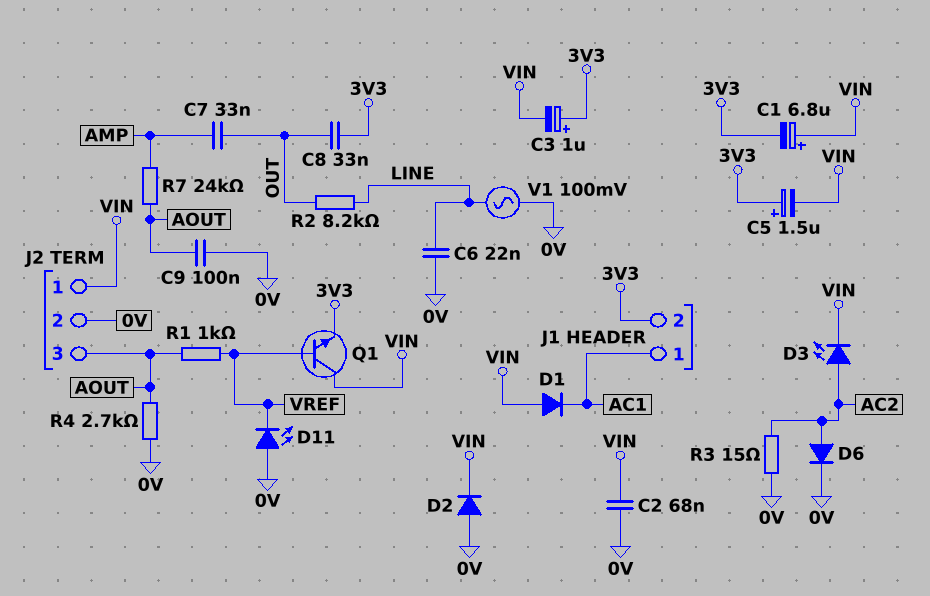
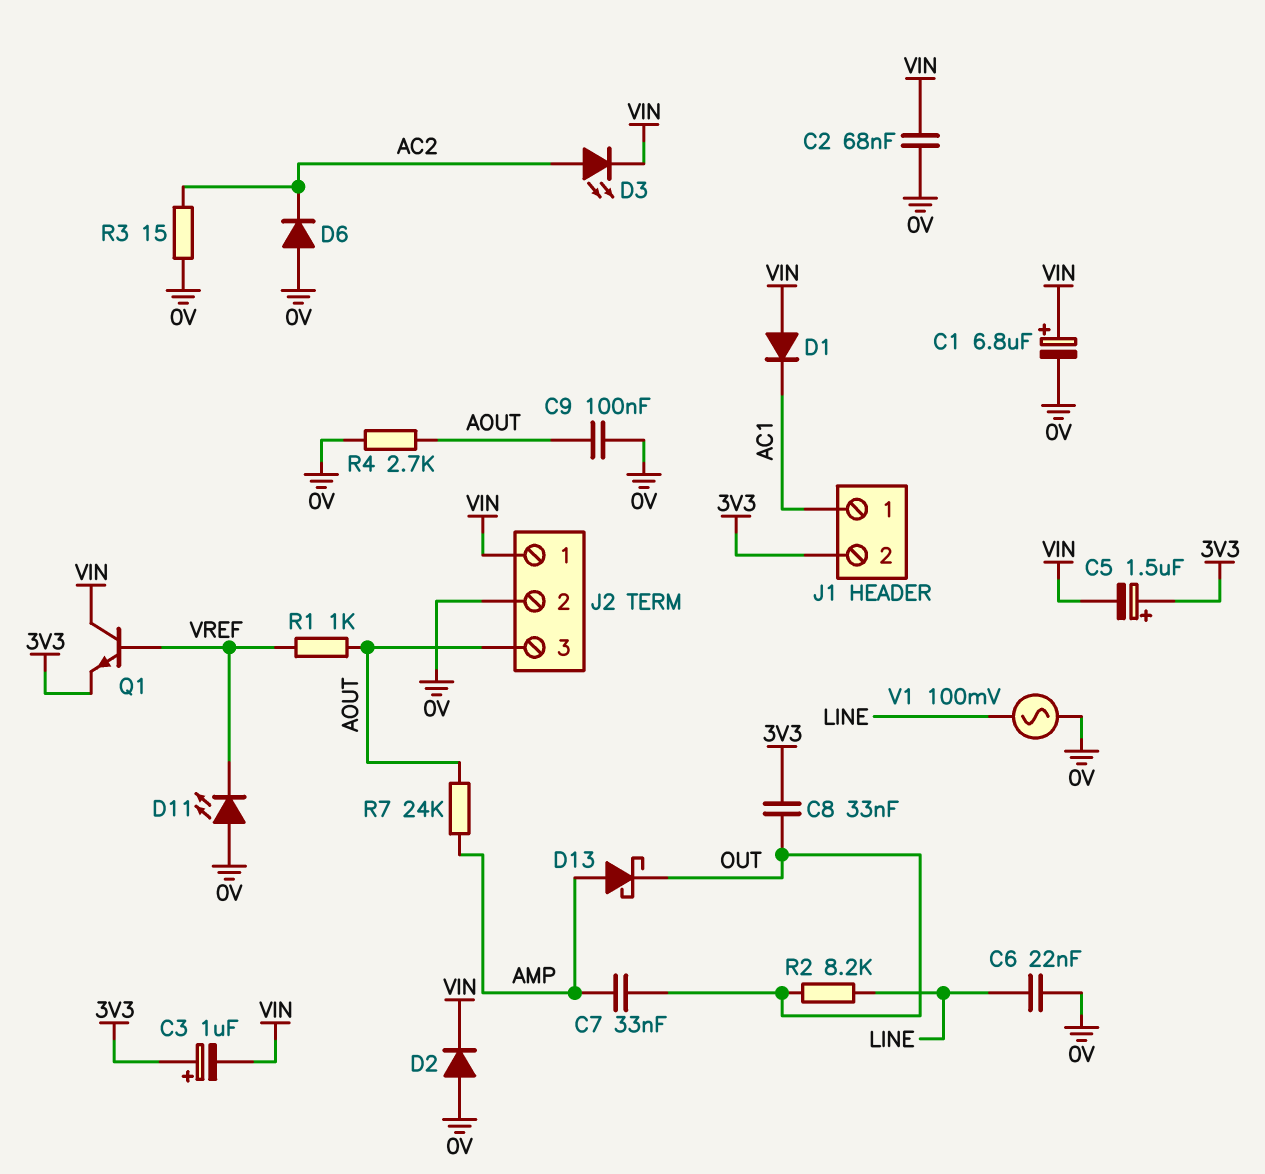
C1: 6.8uF (plus VIN, minus 3V3) -> 6.8uF (plus VIN, minus 0V)
D6: diode (A AC2, K 0V) -> diode (A 0V, K AC2)
D13: none -> schottky (A AMP, K OUT)

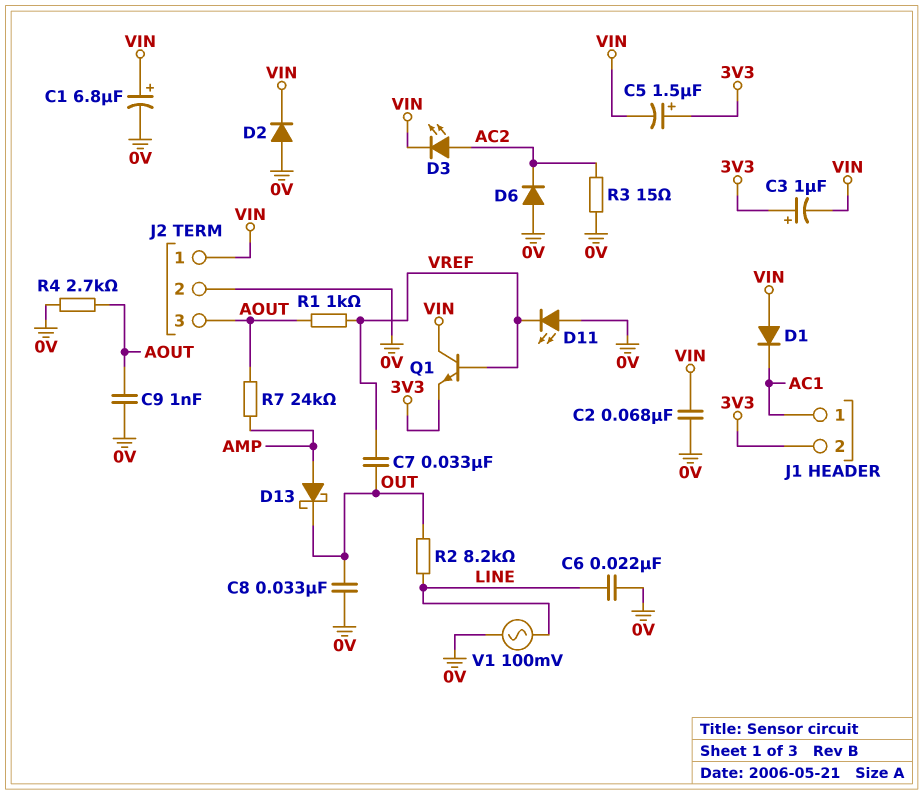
C7: 33nF (AMP, OUT) -> 33nF (OUT, VREF)
C8: 33nF (3V3, OUT) -> 33nF (0V, OUT)
C9: 100nF (0V, AOUT) -> 1nF (0V, AOUT)

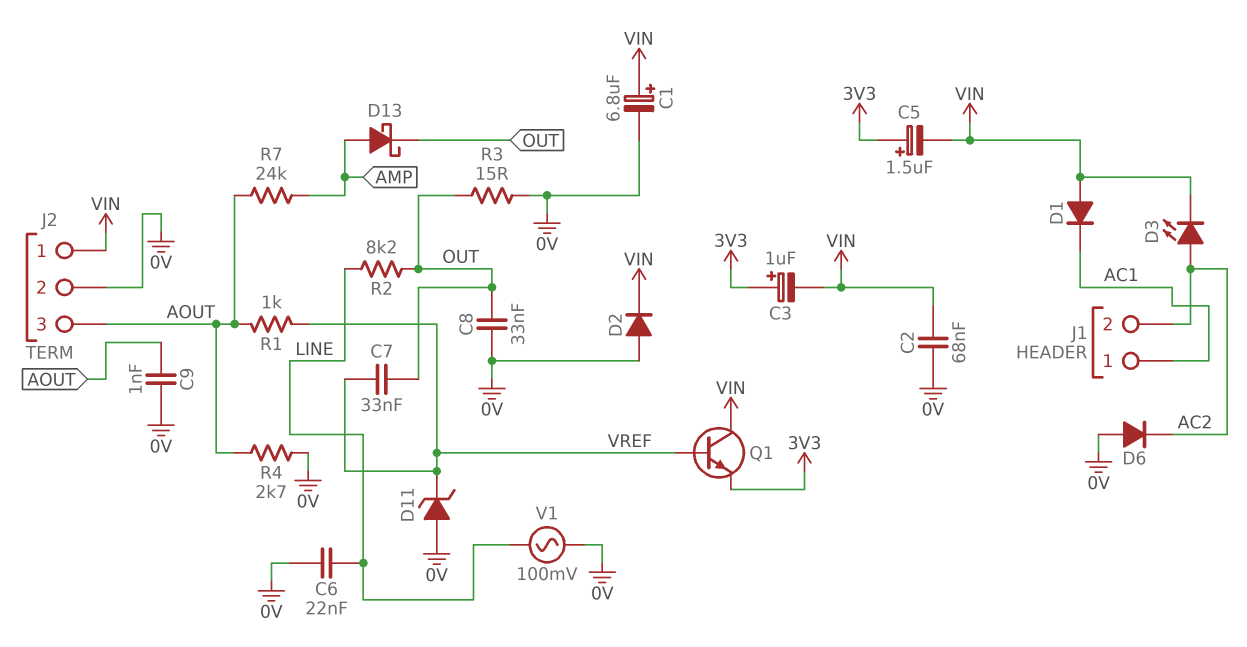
D11: LED (A 0V, K VREF) -> zener (A 0V, K VREF)
J1 pin 2: 3V3 -> AC2
R3: 15 (0V, AC2) -> 15 (0V, OUT)

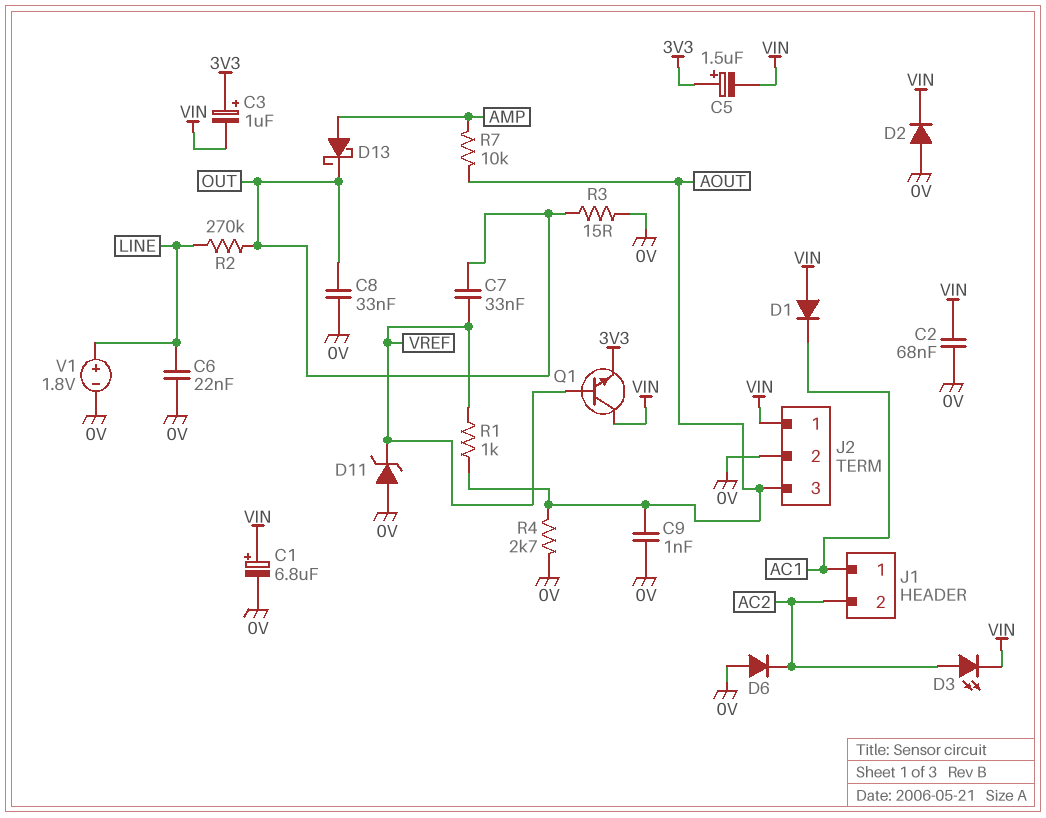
R2: 8.2k (LINE, OUT) -> 270k (LINE, OUT)
R7: 24k (AMP, AOUT) -> 10k (AMP, AOUT)
V1: AC 100mV (0V, LINE) -> 1.8V (plus LINE, minus 0V)

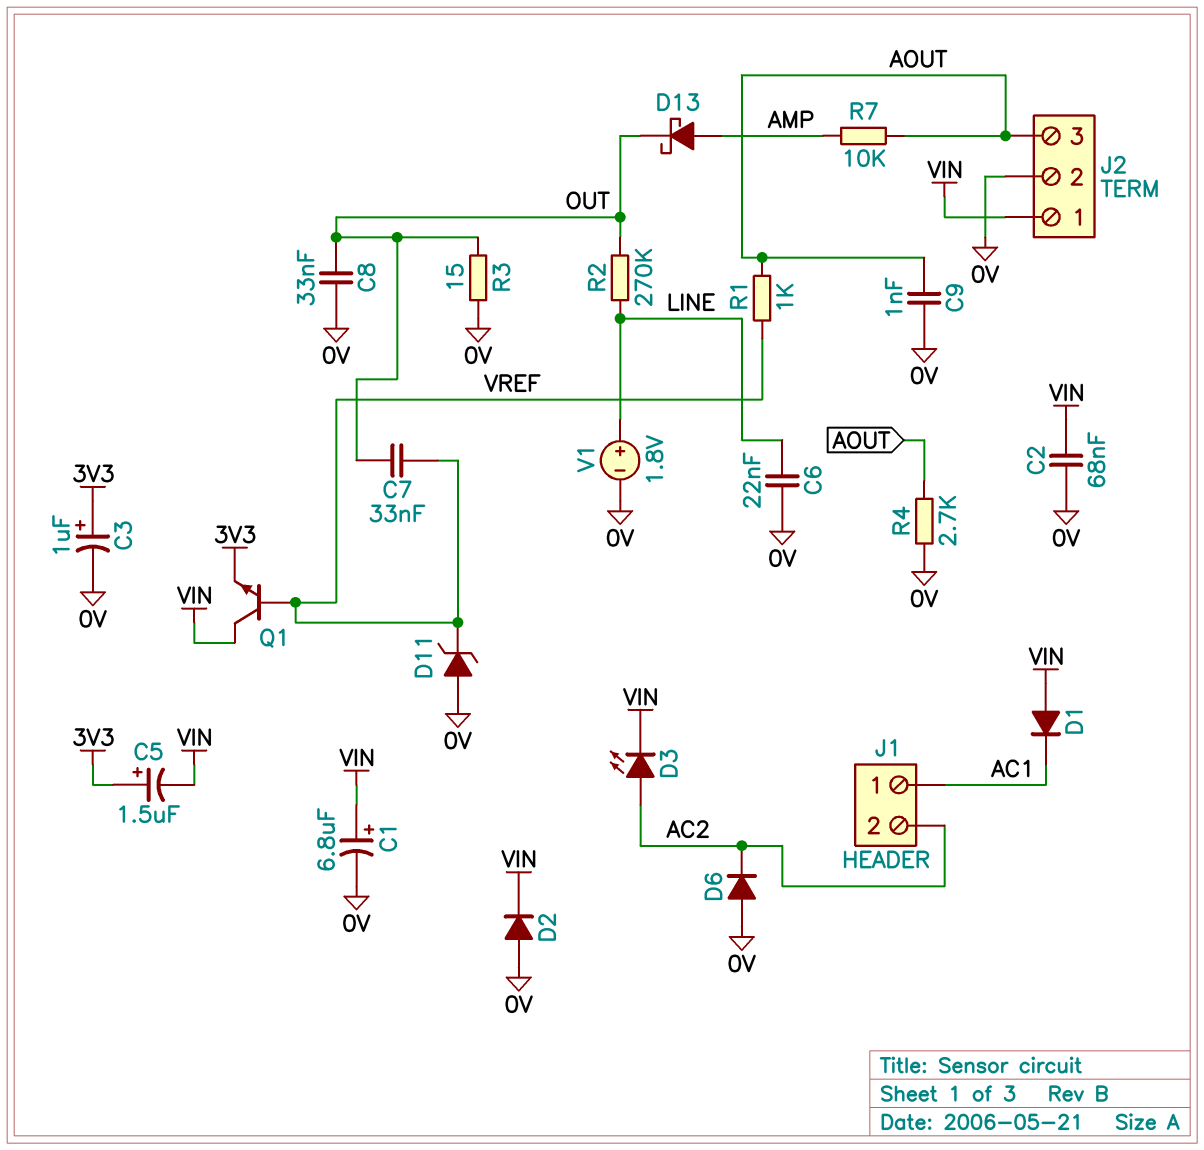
C3: 1uF (plus 3V3, minus VIN) -> 1uF (plus 3V3, minus 0V)

